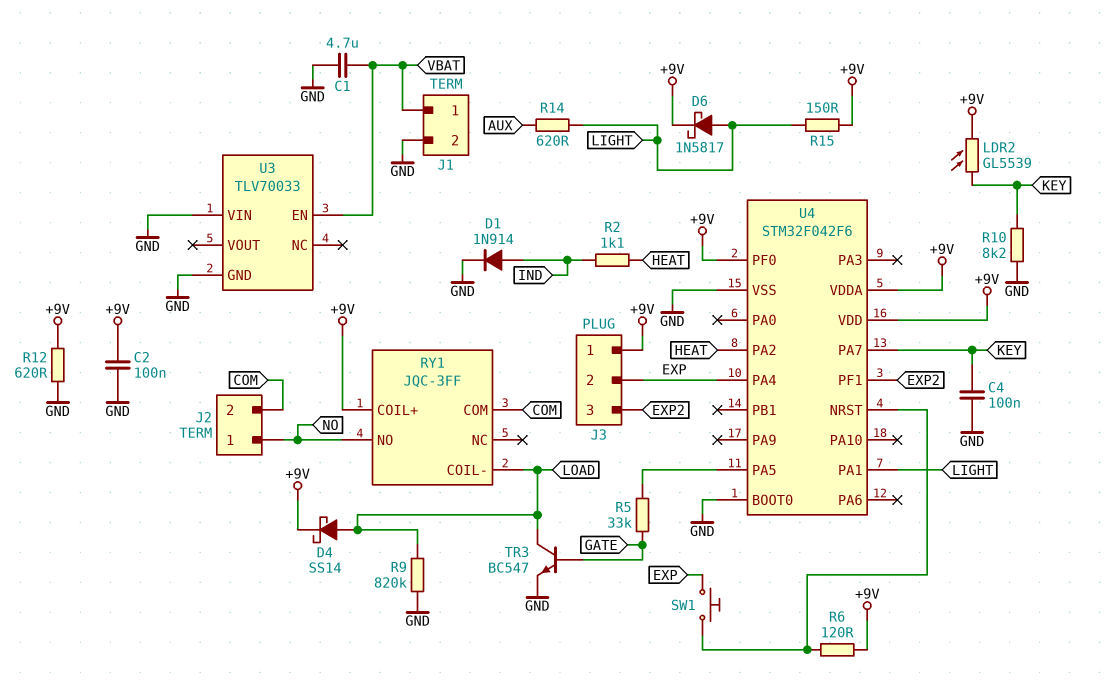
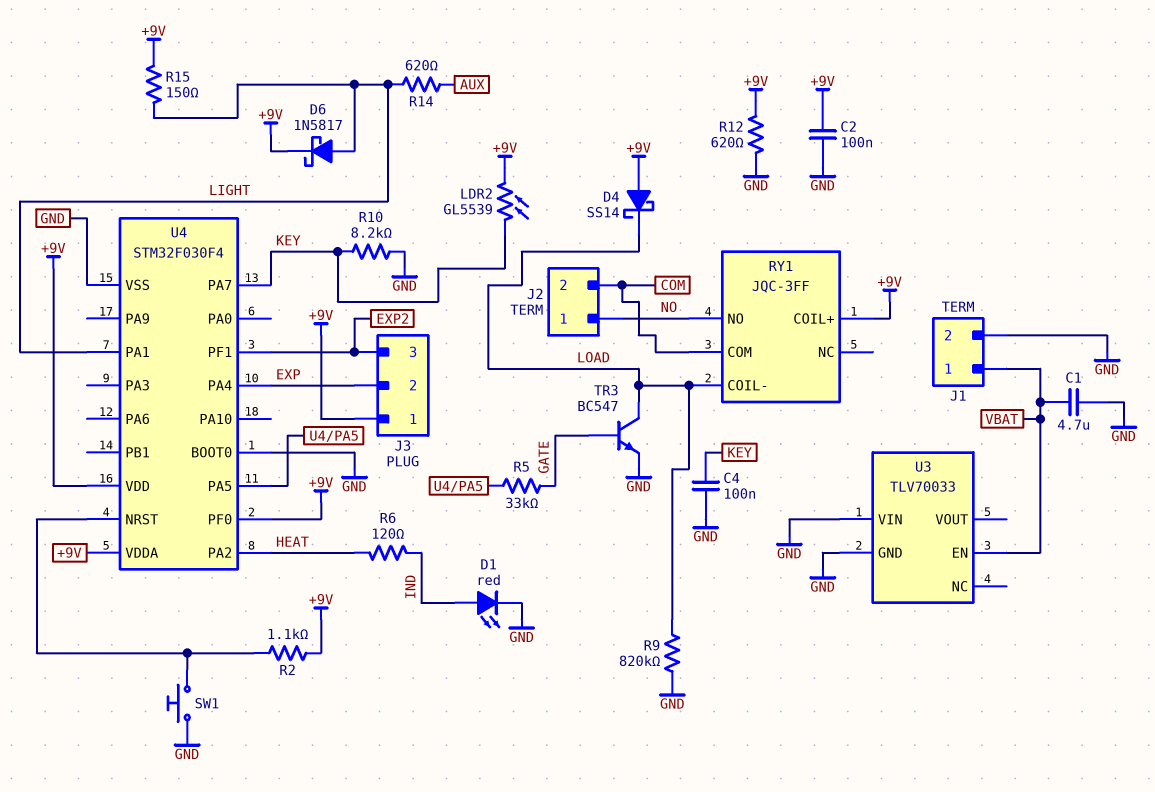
D1: diode 1N914 (A IND, K GND) -> LED red (A IND, K GND)
D4: schottky SS14 (A LOAD, K +9V) -> schottky SS14 (A +9V, K LOAD)
R2: 1.1k (HEAT, IND) -> 1.1k (+9V, U4/NRST)
R6: 120 (+9V, U4/NRST) -> 120 (HEAT, IND)
SW1: button (EXP, U4/NRST) -> button (GND, U4/NRST)
U4: STM32F042F6 -> STM32F030F4

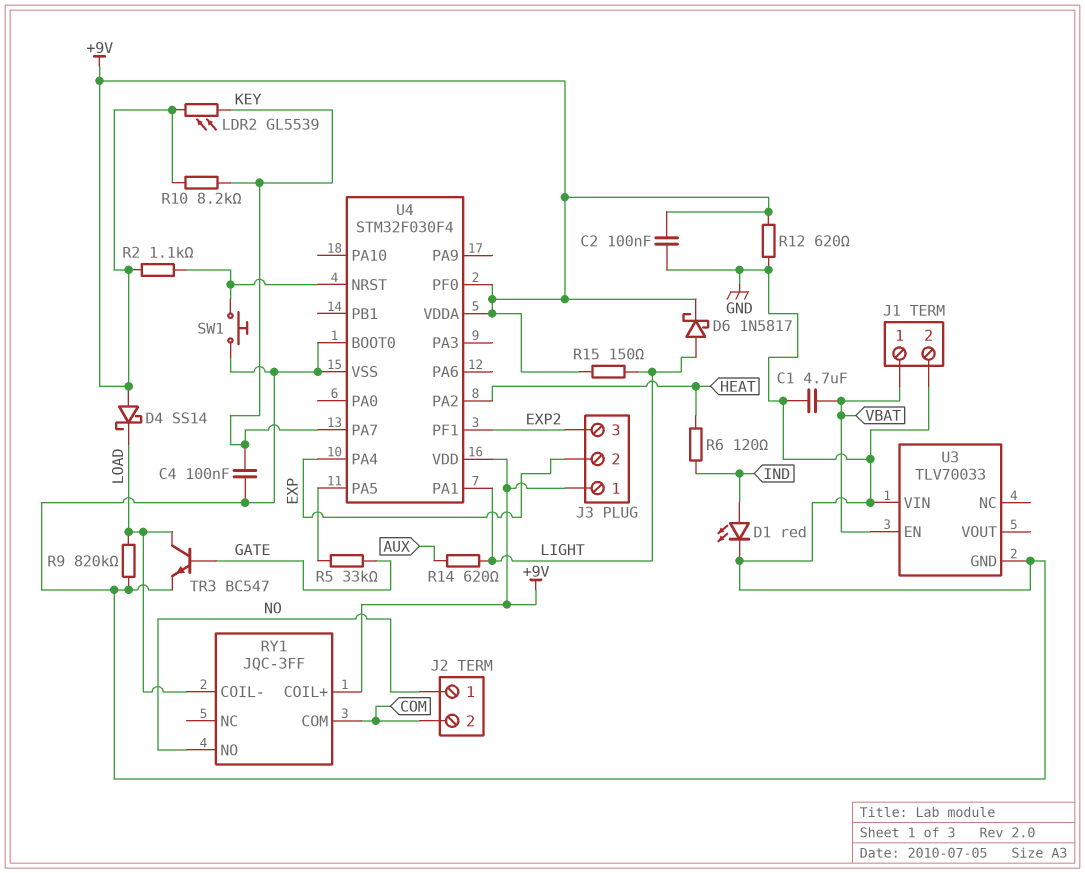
R10: 8.2k (GND, KEY) -> 8.2k (+9V, KEY)

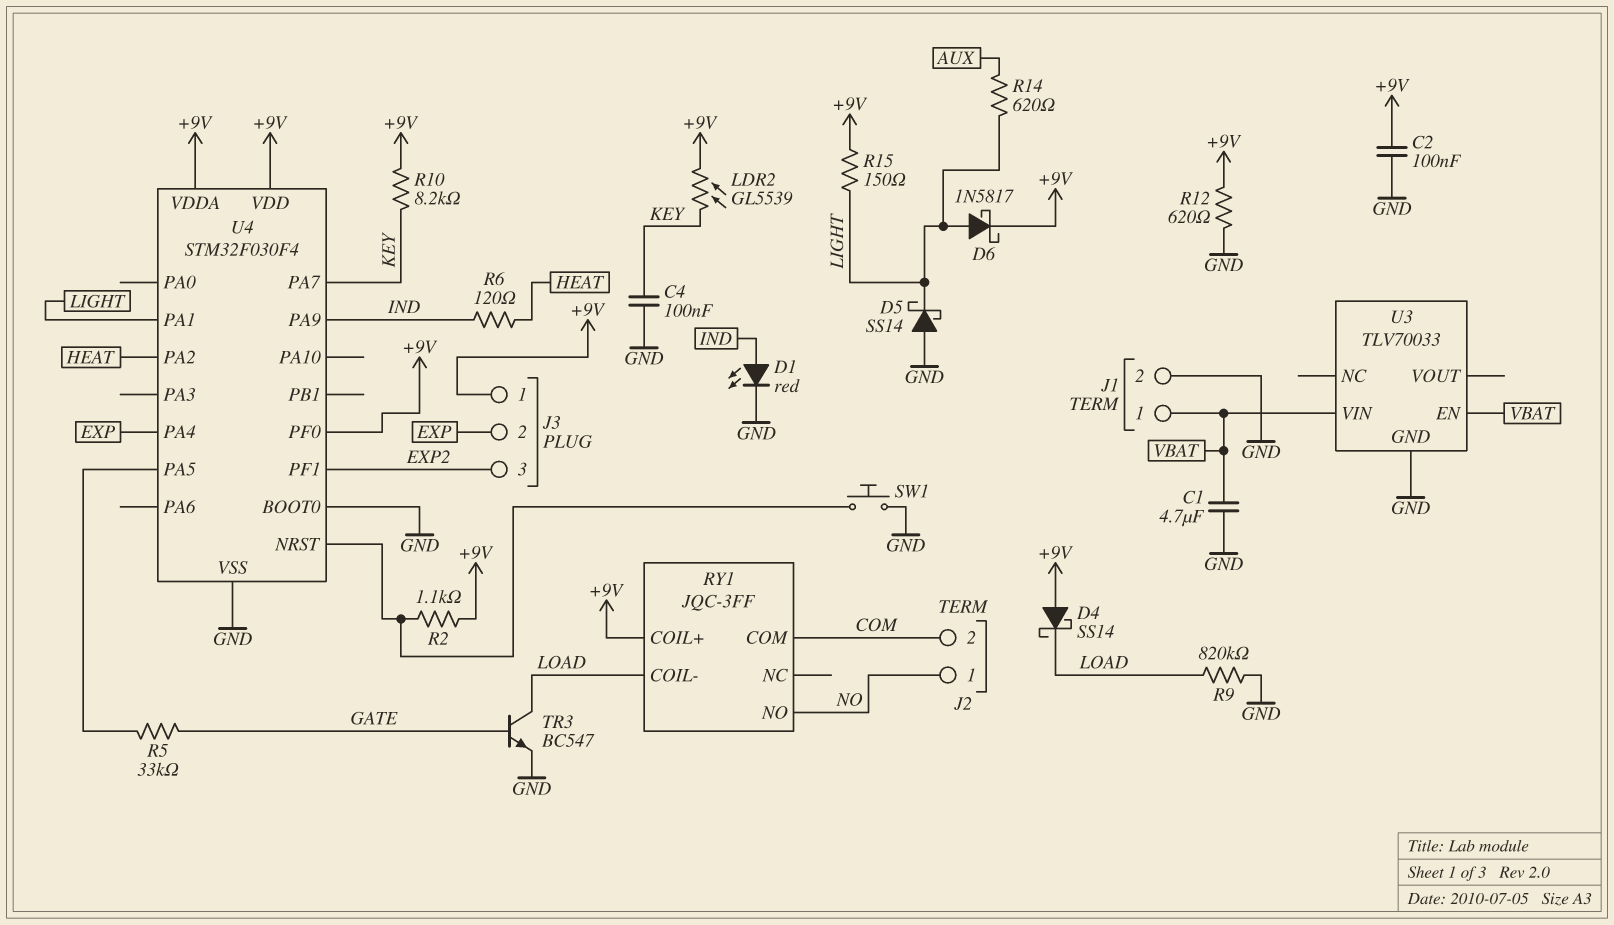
D5: none -> schottky SS14 (A GND, K LIGHT)
U3 pin VIN: GND -> VBAT
U4 pin PA9: none -> IND

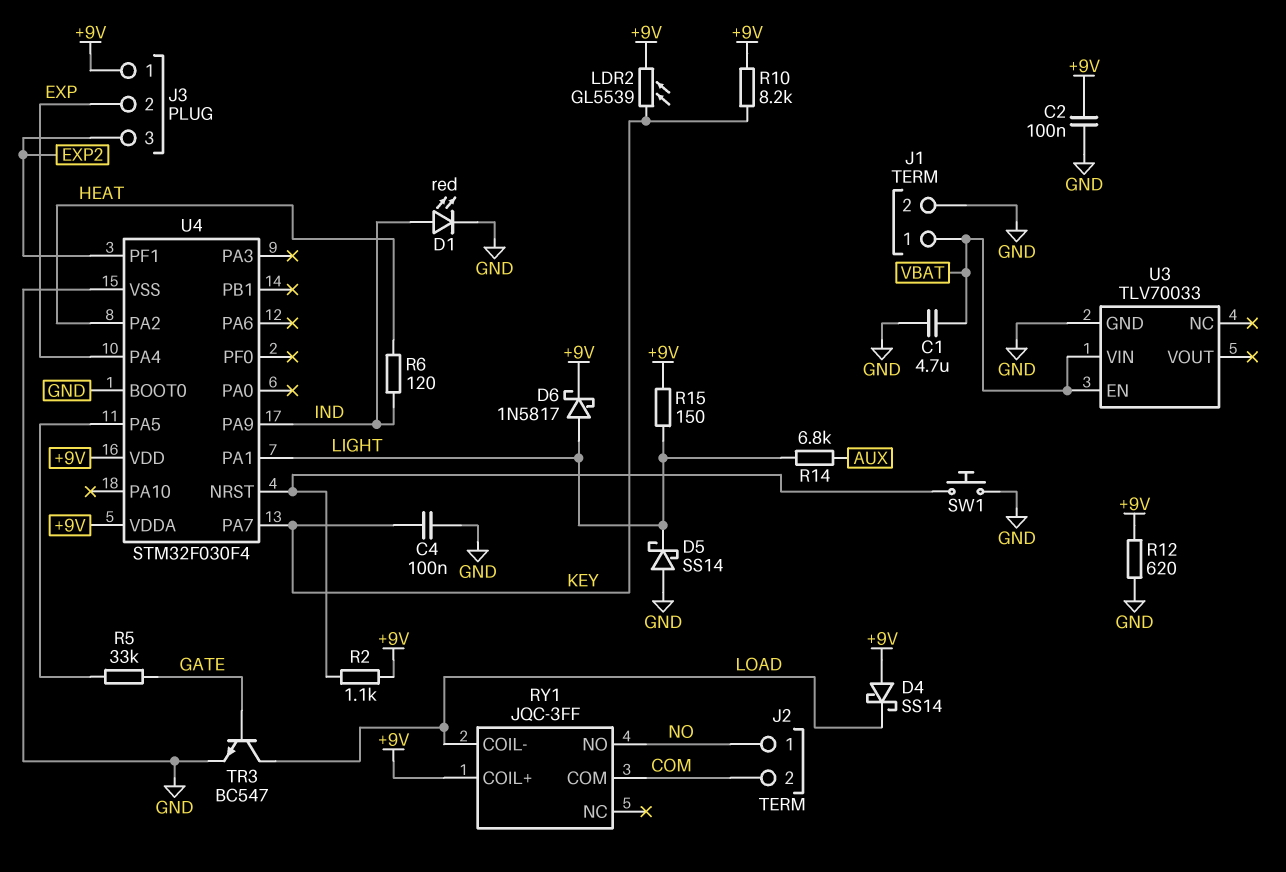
R9: 820k (GND, LOAD) -> none
R14: 620 (AUX, LIGHT) -> 6.8k (AUX, LIGHT)
U4 pin PF0: +9V -> none

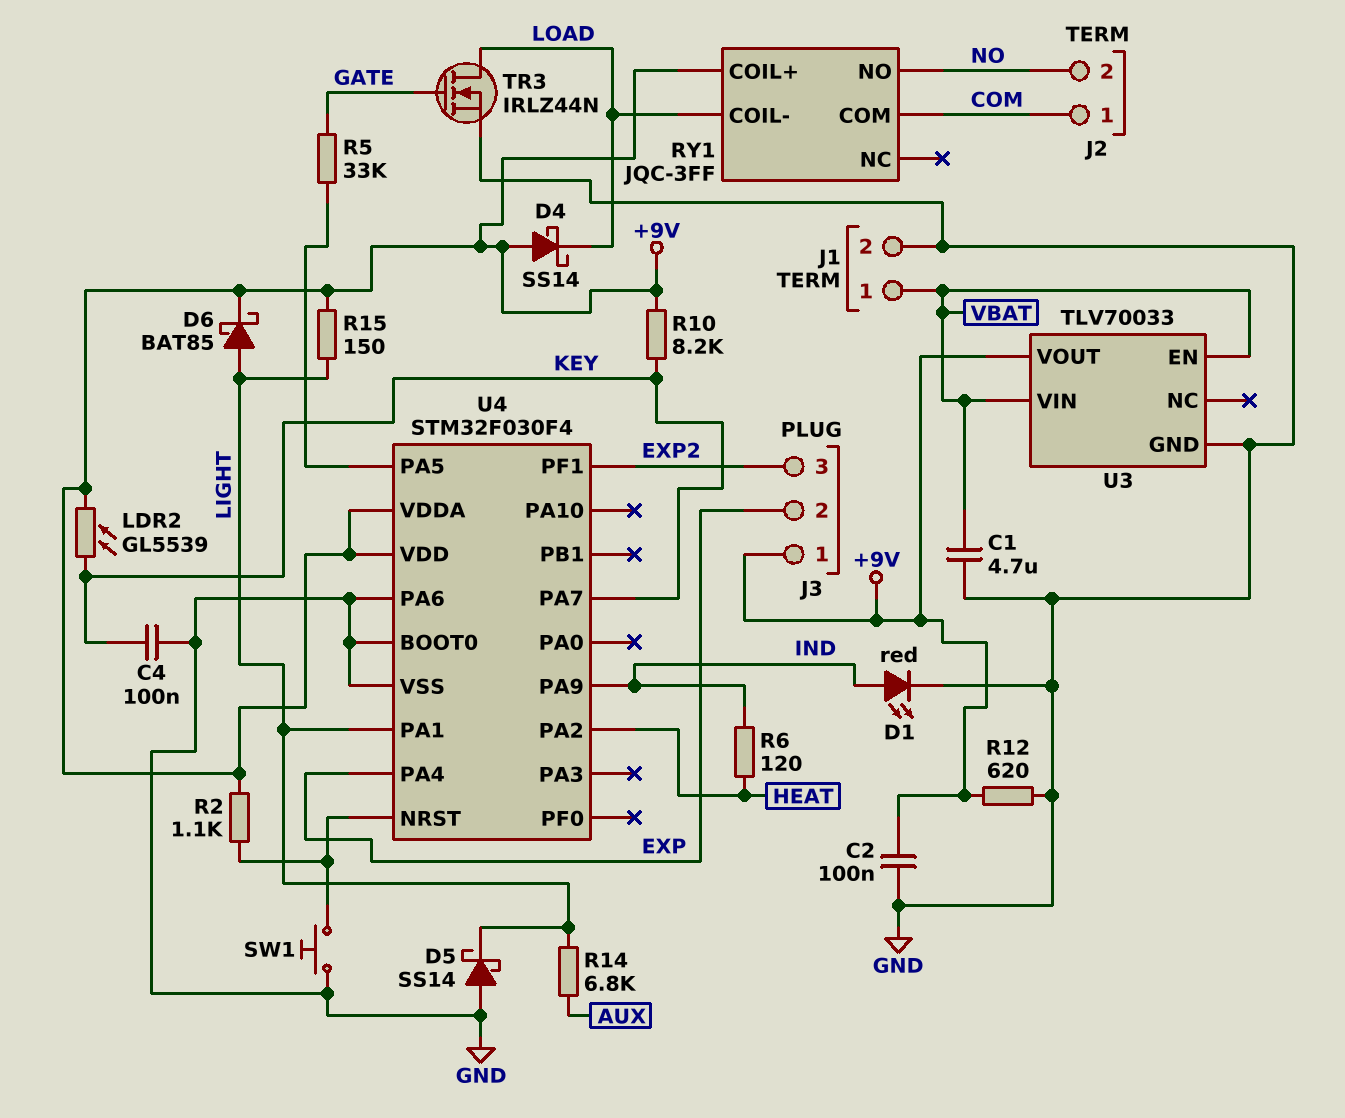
D6: schottky 1N5817 (A LIGHT, K +9V) -> schottky BAT85 (A LIGHT, K +9V)
J2 pin 1: NO -> COM
J2 pin 2: COM -> NO
TR3: NPN BC547 (B GATE, C LOAD, E GND) -> NMOS IRLZ44N (G GATE, D LOAD, S GND)
U3 pin VOUT: none -> +9V
U4 pin PA6: none -> GND

